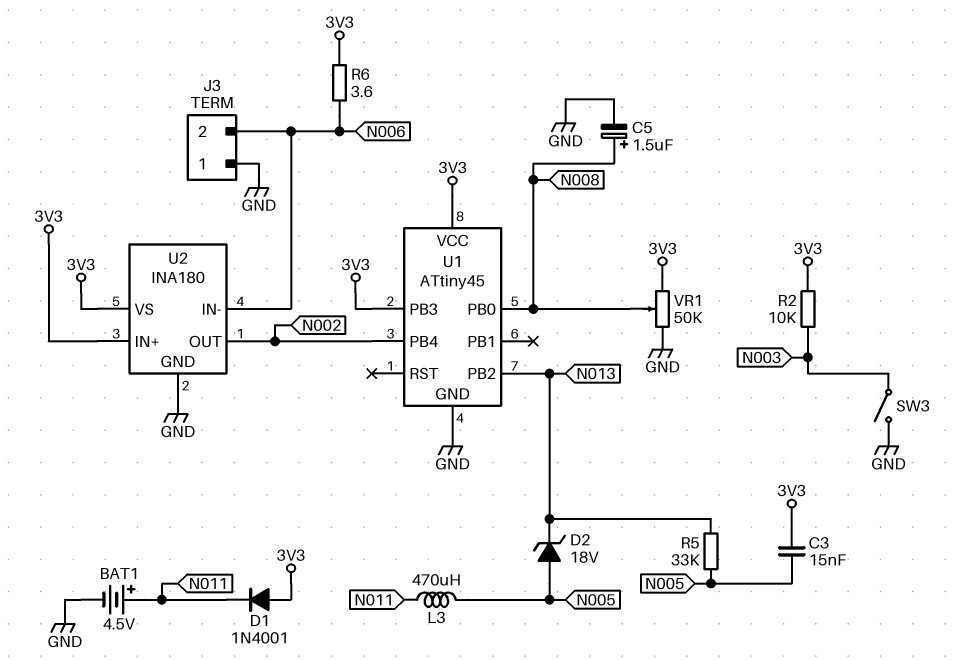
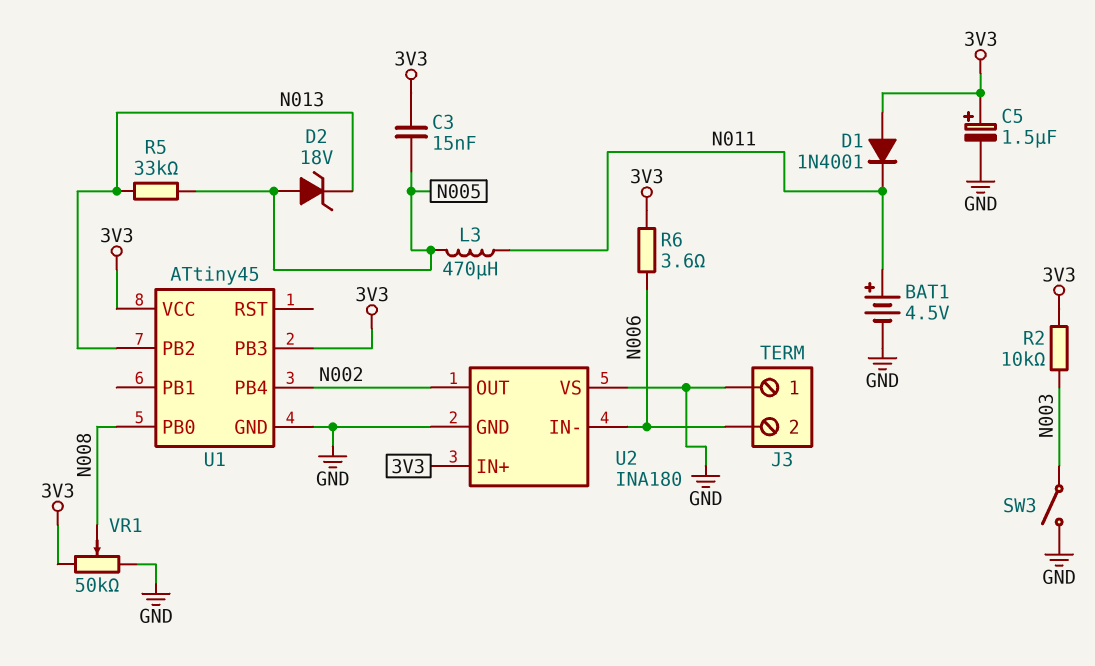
C5: 1.5uF (plus N008, minus GND) -> 1.5uF (plus 3V3, minus GND)
U2 pin VS: 3V3 -> GND

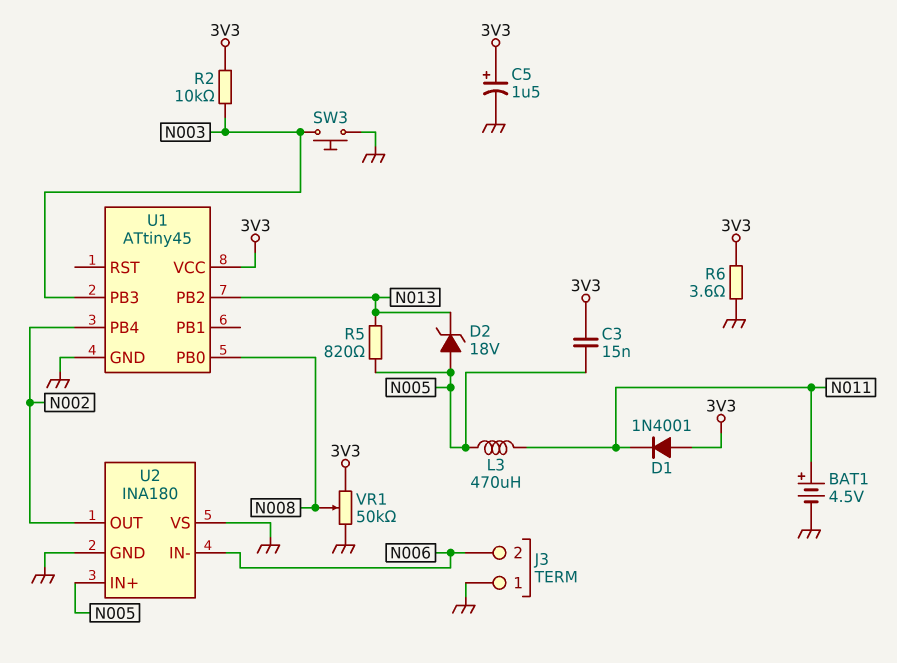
R5: 33k (N005, N013) -> 820 (N005, N013)
R6: 3.6 (3V3, N006) -> 3.6 (3V3, GND)
SW3: switch (GND, N003) -> button (GND, N003)
U1 pin PB3: 3V3 -> N003
U2 pin IN+: 3V3 -> N005

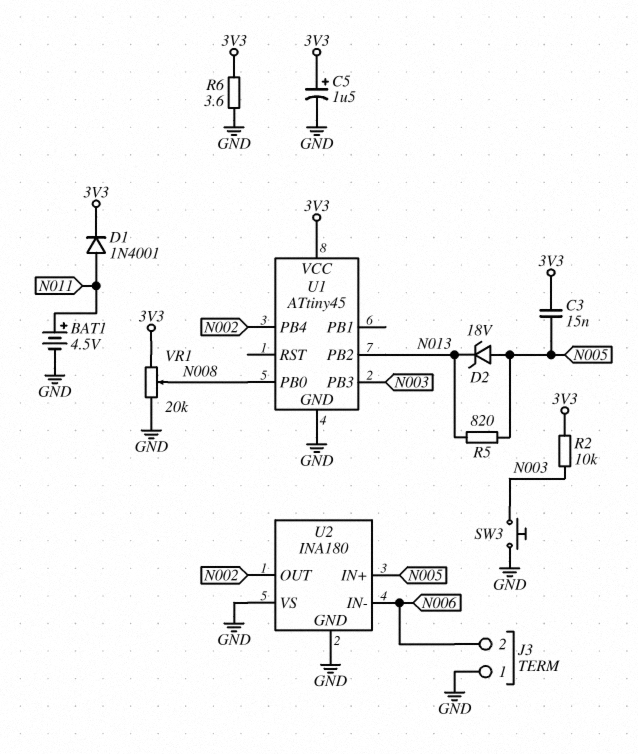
D1: diode 1N4001 (A 3V3, K N011) -> diode 1N4001 (A N011, K 3V3)
L3: 470uH (N005, N011) -> none
VR1: 50k (3V3, GND, wiper N008) -> 20k (3V3, GND, wiper N008)

